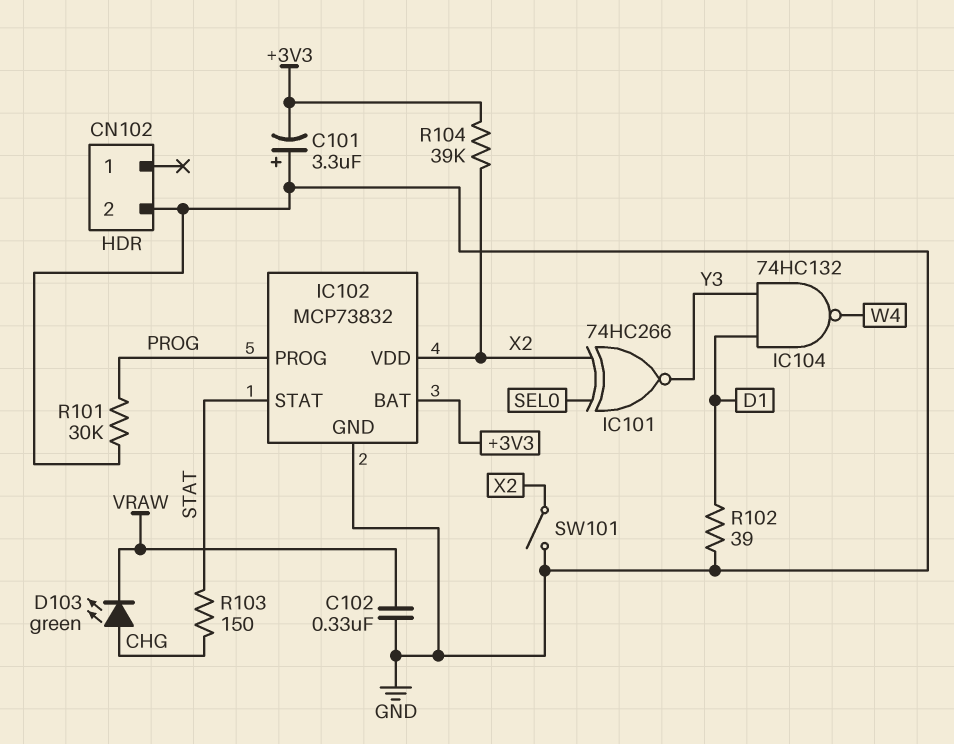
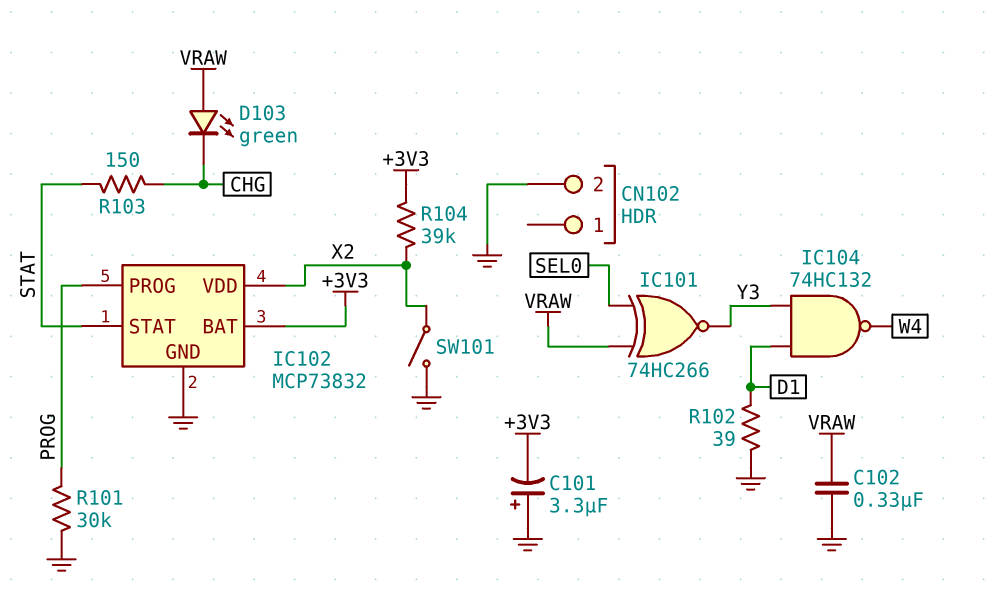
D103: LED green (A CHG, K VRAW) -> LED green (A VRAW, K CHG)
IC101: XNOR 74HC266 (in SEL0, in X2, out Y3) -> XNOR 74HC266 (in SEL0, in VRAW, out Y3)

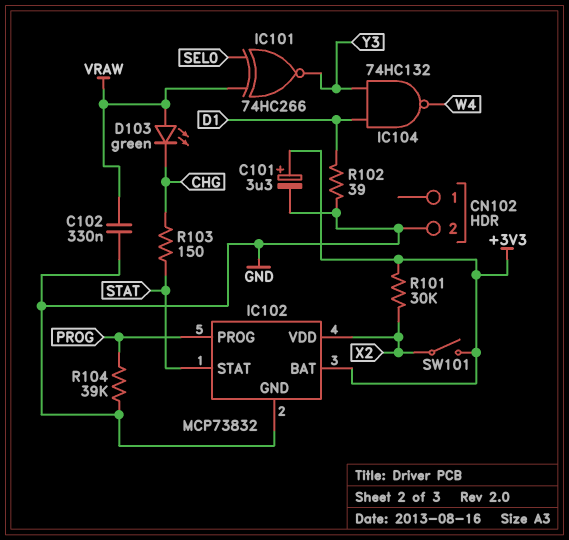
C101: 3.3uF (plus GND, minus +3V3) -> 3.3uF (plus +3V3, minus GND)
R101: 30k (GND, PROG) -> 30k (+3V3, X2)
R104: 39k (+3V3, X2) -> 39k (GND, PROG)
SW101: switch (GND, X2) -> switch (+3V3, X2)

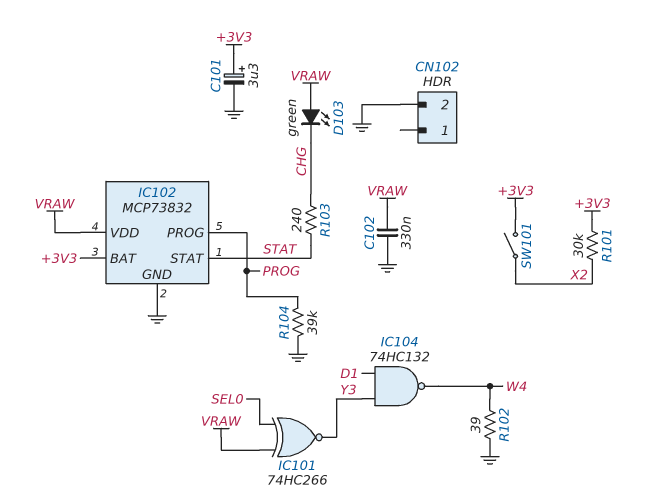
IC102 pin VDD: X2 -> VRAW
R102: 39 (D1, GND) -> 39 (GND, W4)
R103: 150 (CHG, STAT) -> 240 (CHG, STAT)

